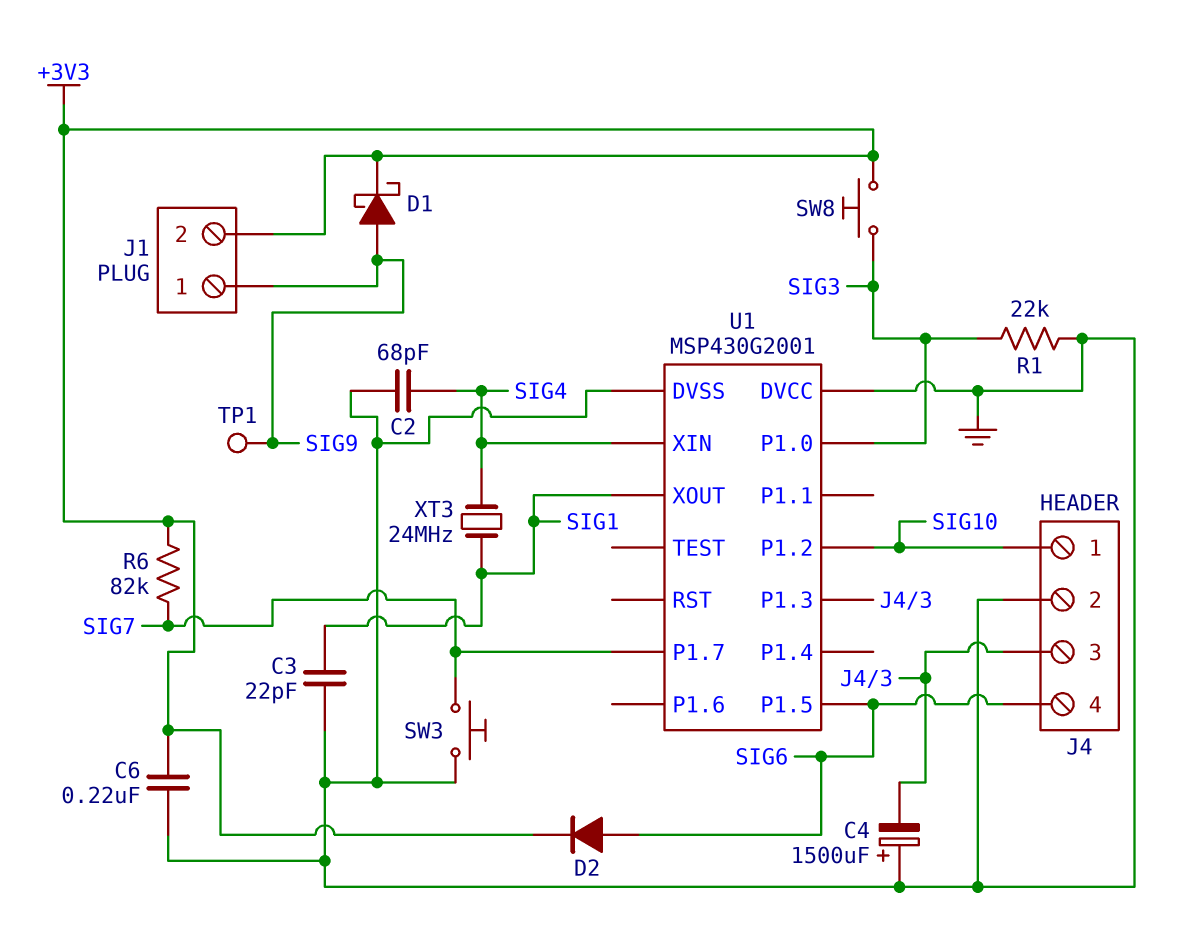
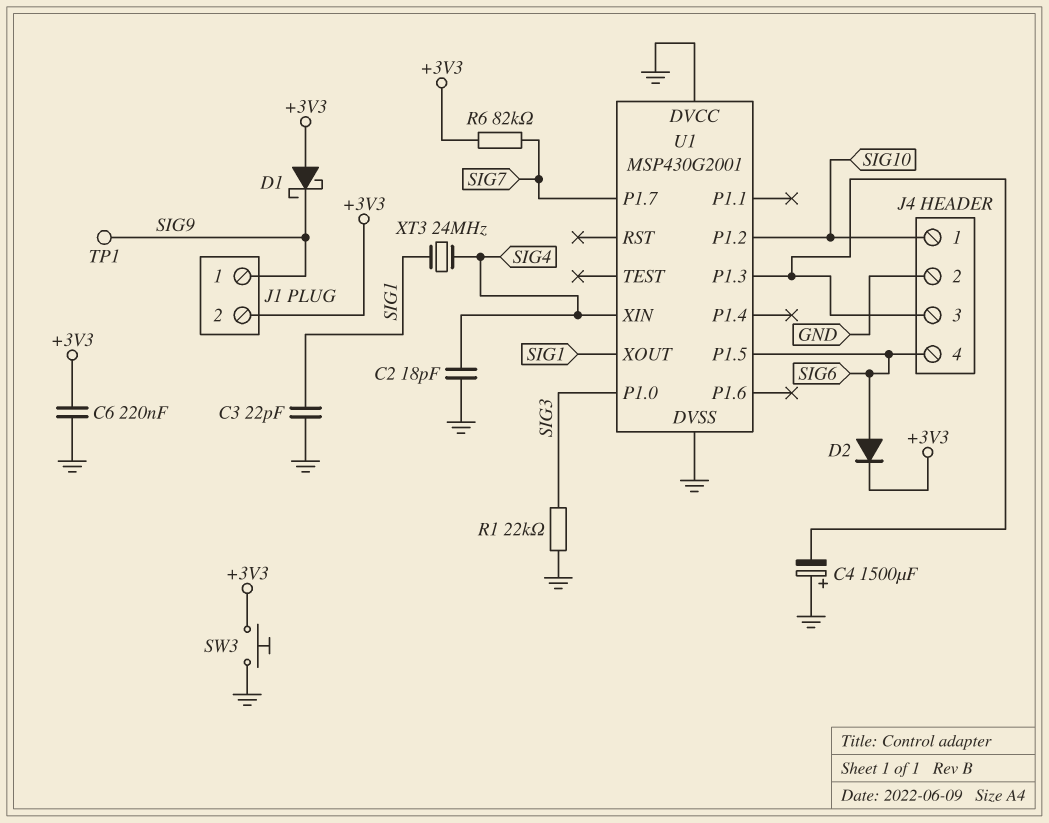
C2: 68pF (GND, SIG4) -> 18pF (GND, SIG4)
D1: schottky (A SIG9, K +3V3) -> schottky (A +3V3, K SIG9)
SW3: button (GND, SIG7) -> button (+3V3, GND)
SW8: button (+3V3, SIG3) -> none

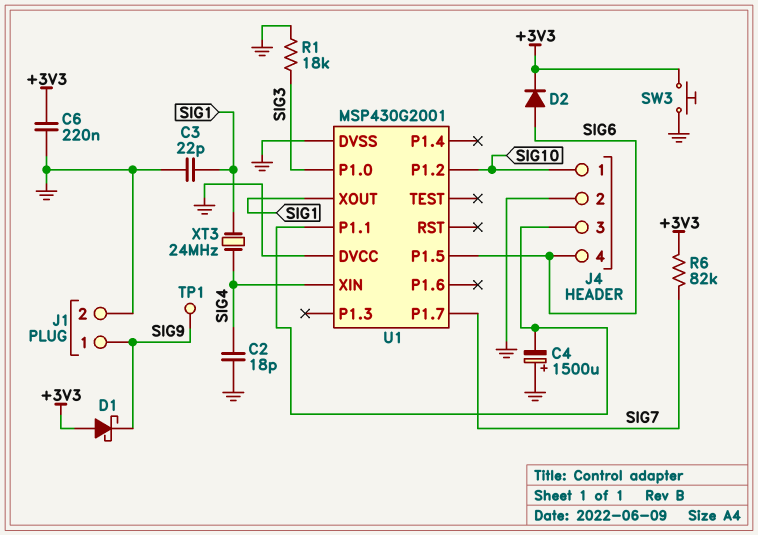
J1 pin 2: +3V3 -> GND
R1: 22k (GND, SIG3) -> 18k (GND, SIG3)
U1 pin P1.1: none -> J4/3
U1 pin P1.3: J4/3 -> none

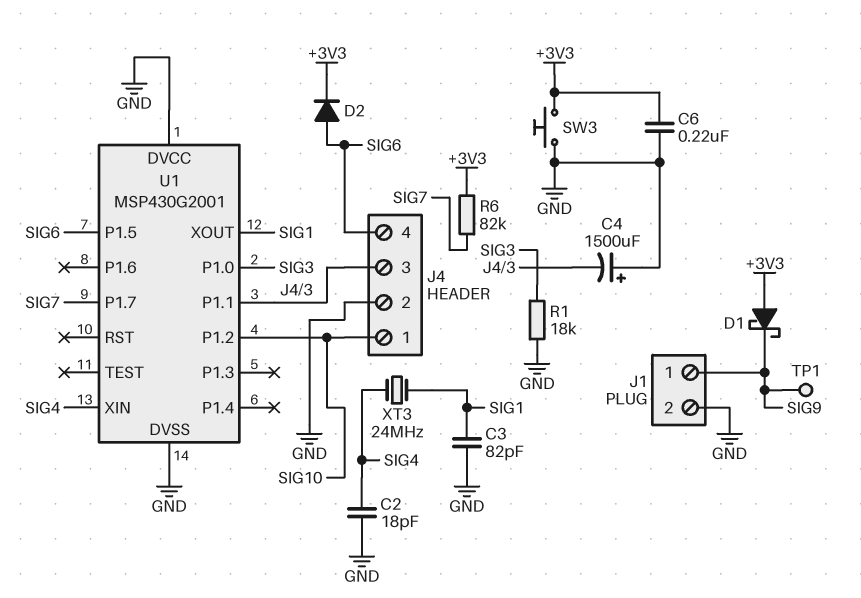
C3: 22pF (GND, SIG1) -> 82pF (GND, SIG1)

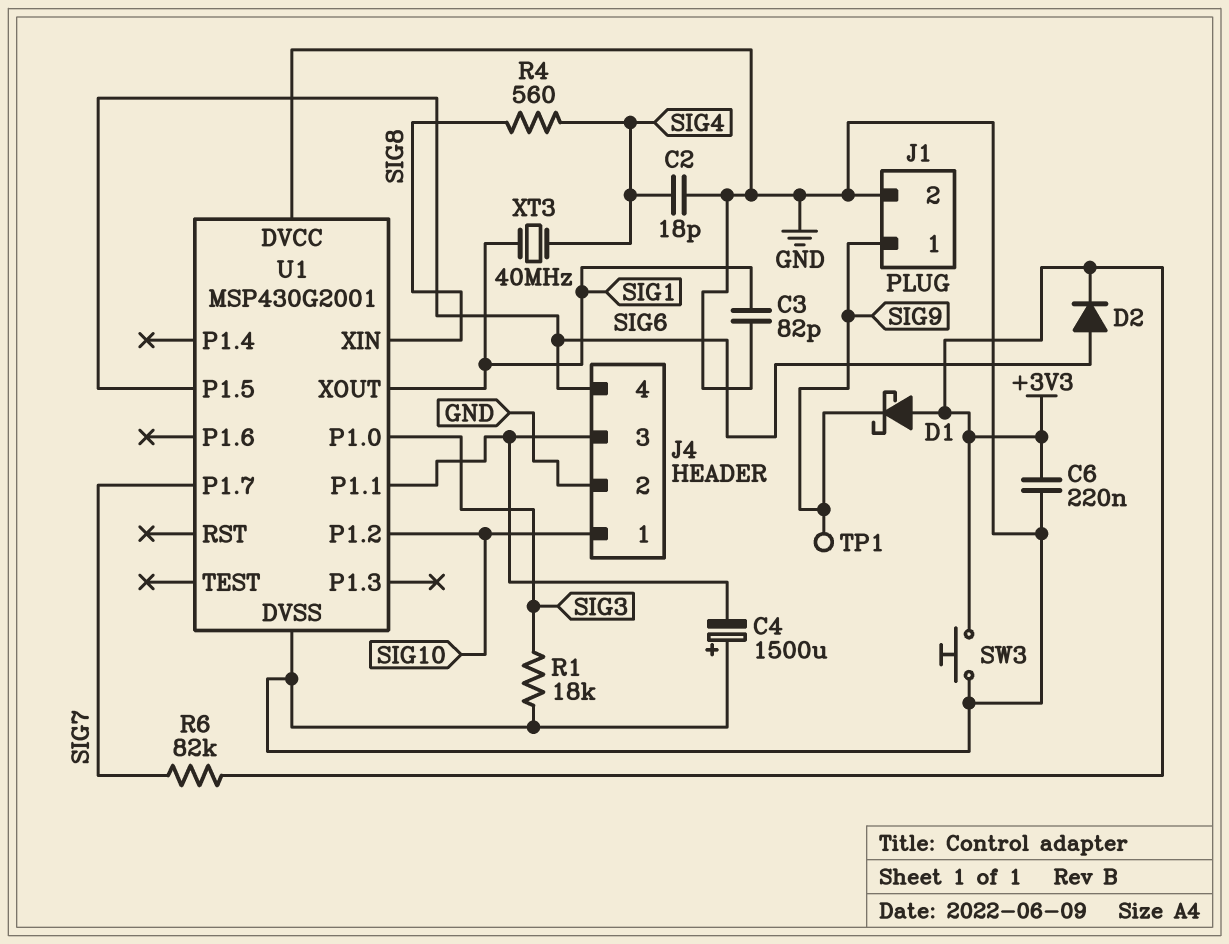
R4: none -> 560 (SIG4, SIG8)
U1 pin XIN: SIG4 -> SIG8
XT3: 24MHz (SIG1, SIG4) -> 40MHz (SIG1, SIG4)

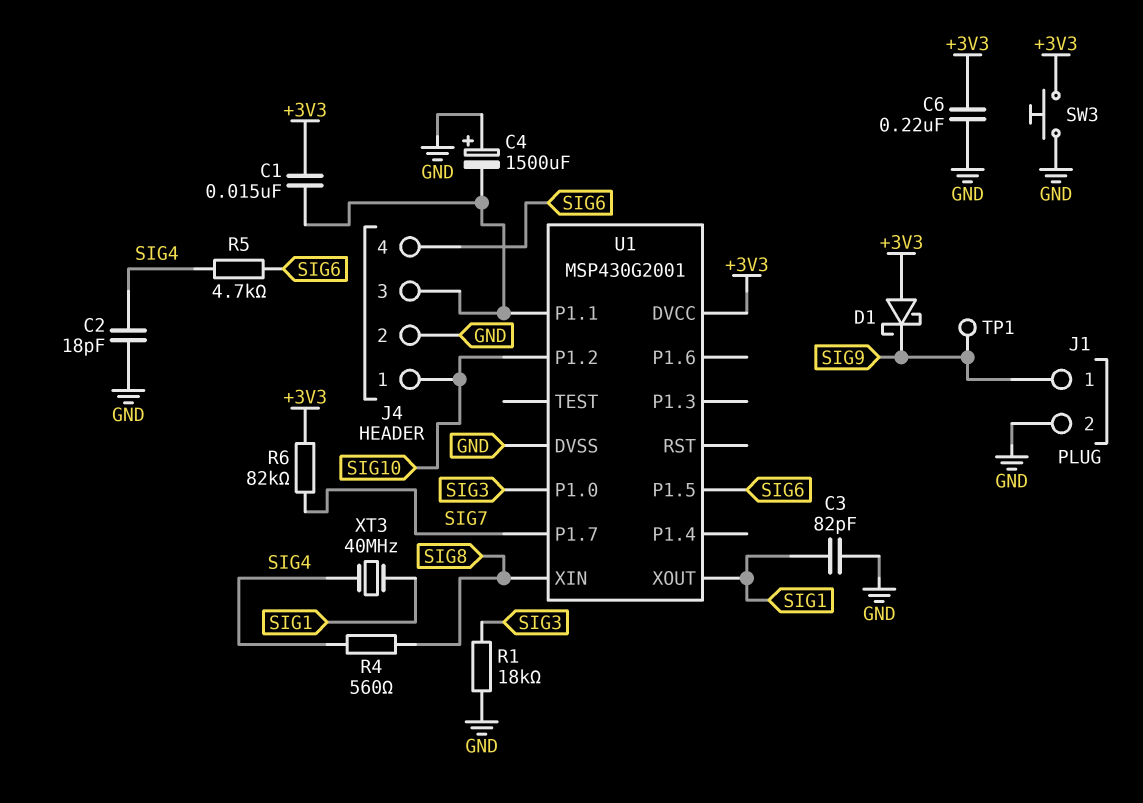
C1: none -> 15nF (+3V3, J4/3)
D2: diode (A SIG6, K +3V3) -> none
R5: none -> 4.7k (SIG4, SIG6)
U1 pin DVCC: GND -> +3V3

